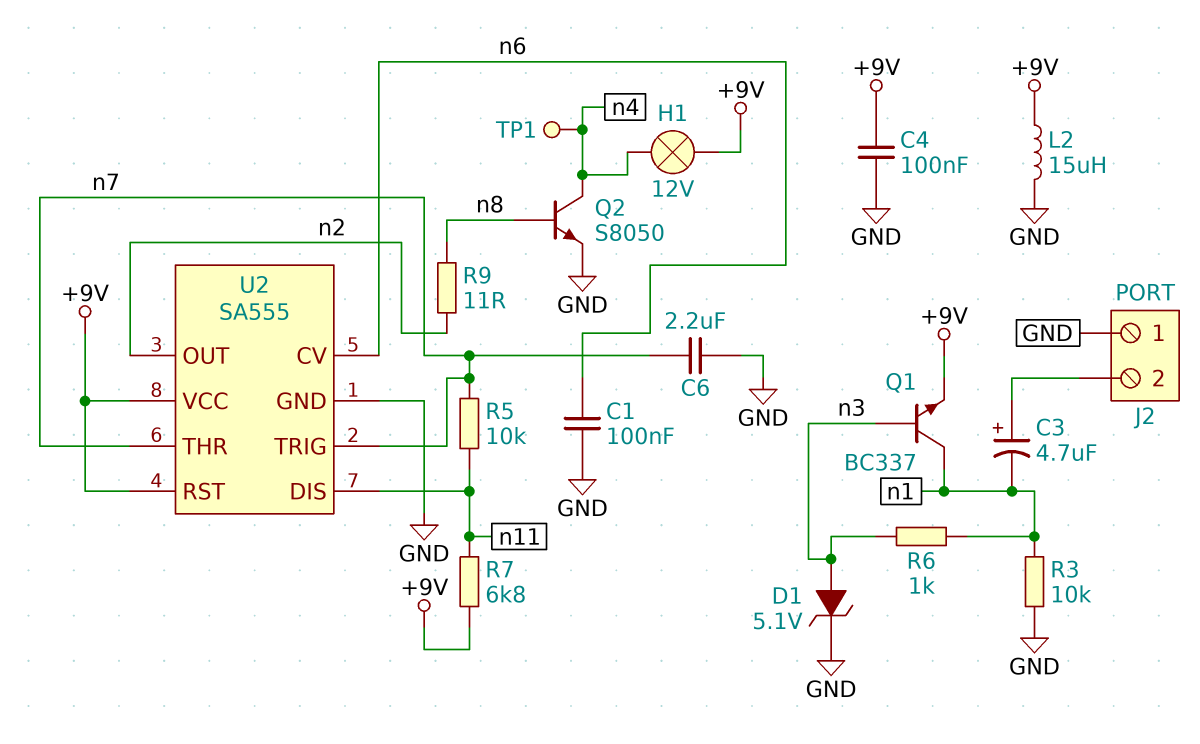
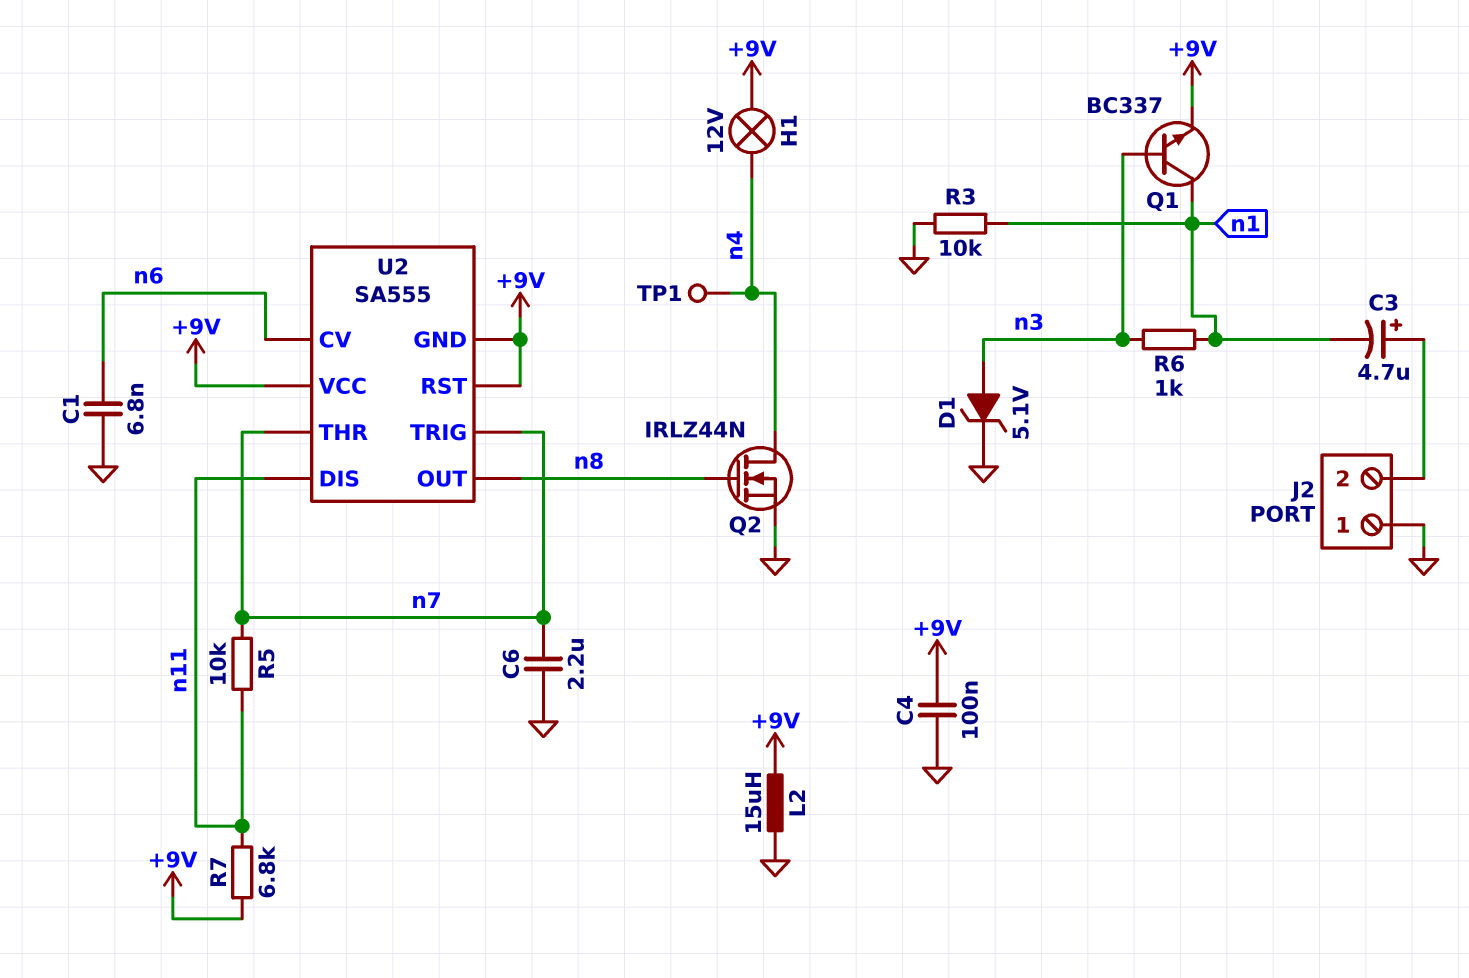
C1: 100nF (GND, n6) -> 6.8nF (GND, n6)
Q2: NPN S8050 (B n8, C n4, E GND) -> NMOS IRLZ44N (G n8, D n4, S GND)
R9: 11 (n2, n8) -> none
U2 pin GND: GND -> +9V
U2 pin OUT: n2 -> n8

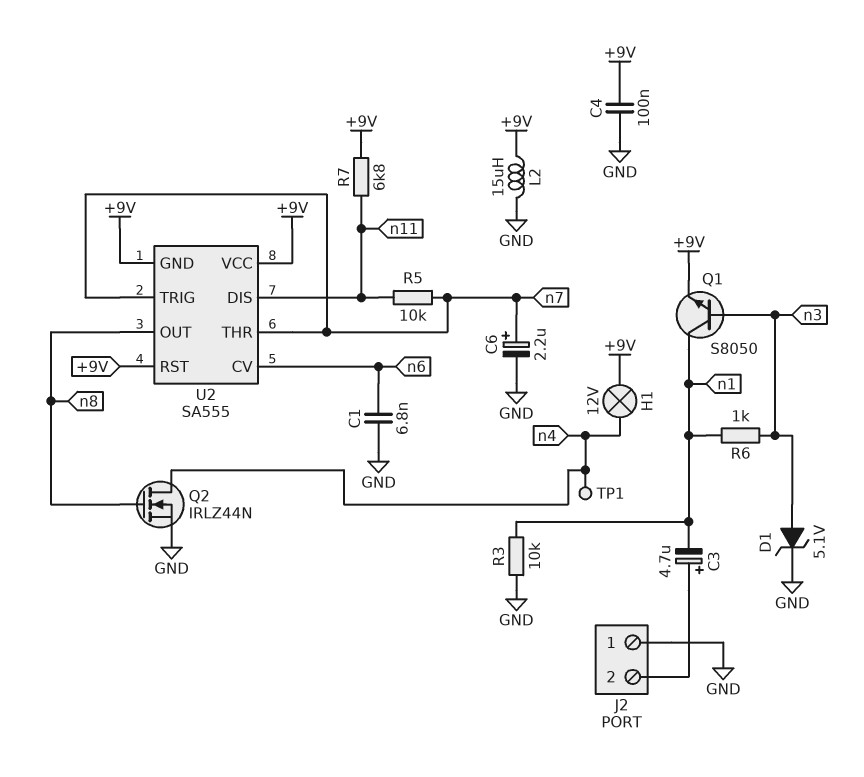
C6: 2.2uF (GND, n7) -> 2.2uF (plus n7, minus GND)
Q1: NPN BC337 (B n3, C n1, E +9V) -> NPN S8050 (B n3, C n1, E +9V)

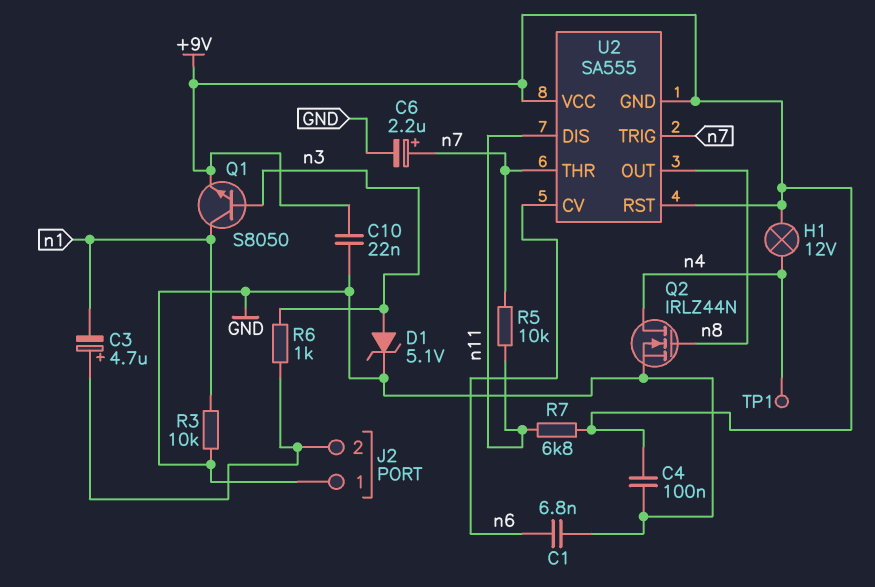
C10: none -> 22nF (+9V, GND)
L2: 15uH (+9V, GND) -> none
R6: 1k (n1, n3) -> 1k (J2/2, n3)

